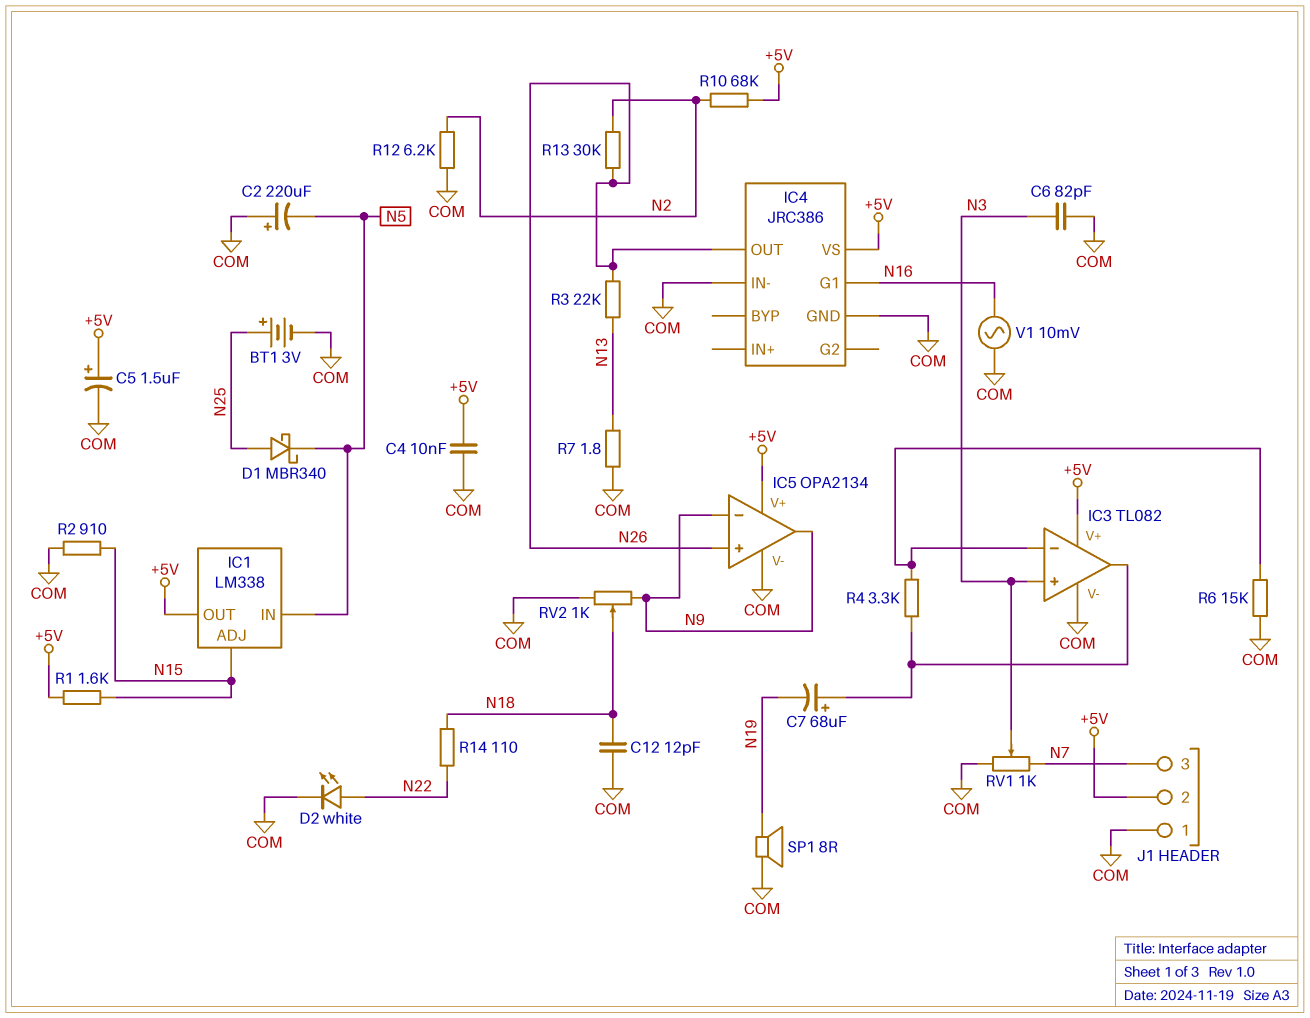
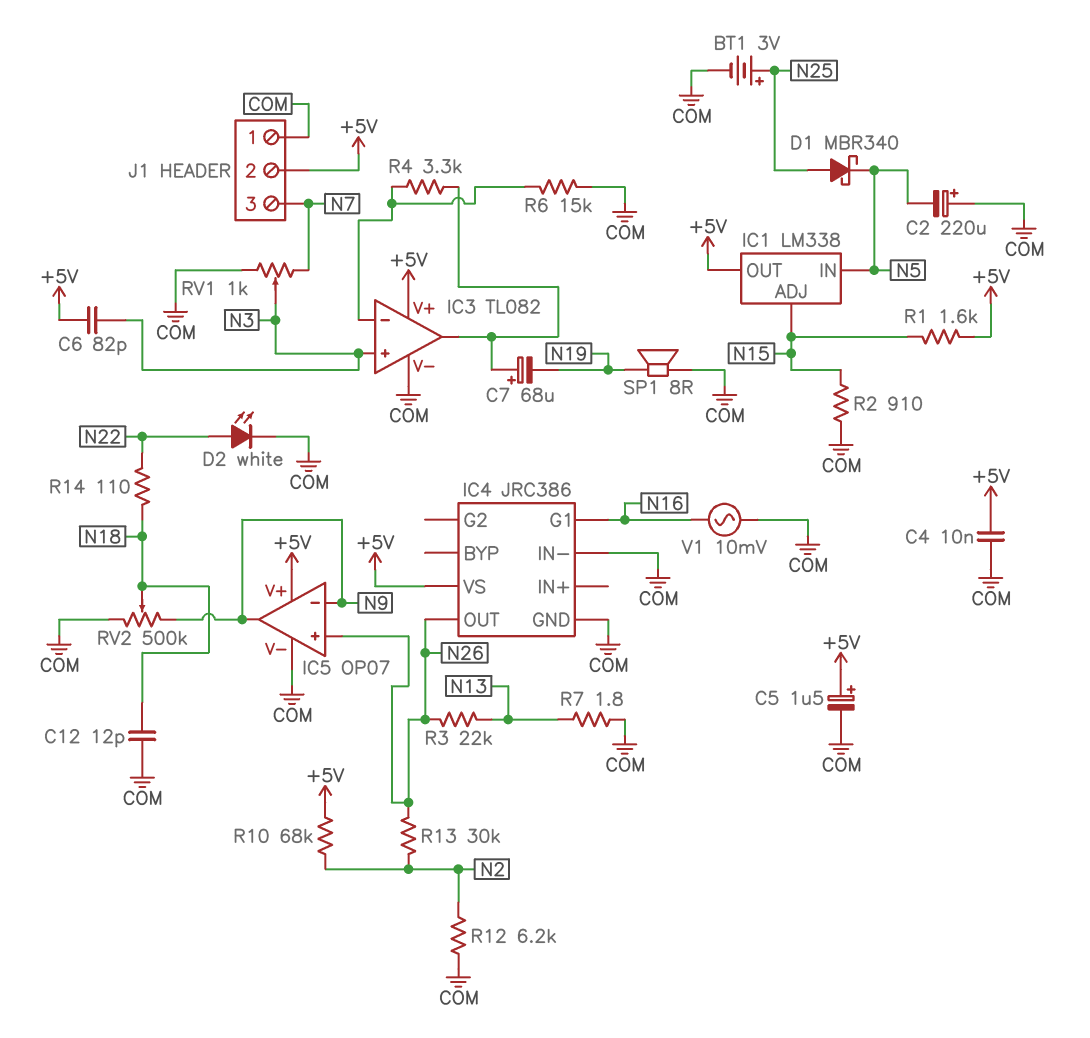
C6: 82pF (COM, N3) -> 82pF (+5V, N3)
IC5: OPA2134 -> OP07
RV2: 1k (COM, N9, wiper N18) -> 500k (COM, N9, wiper N18)

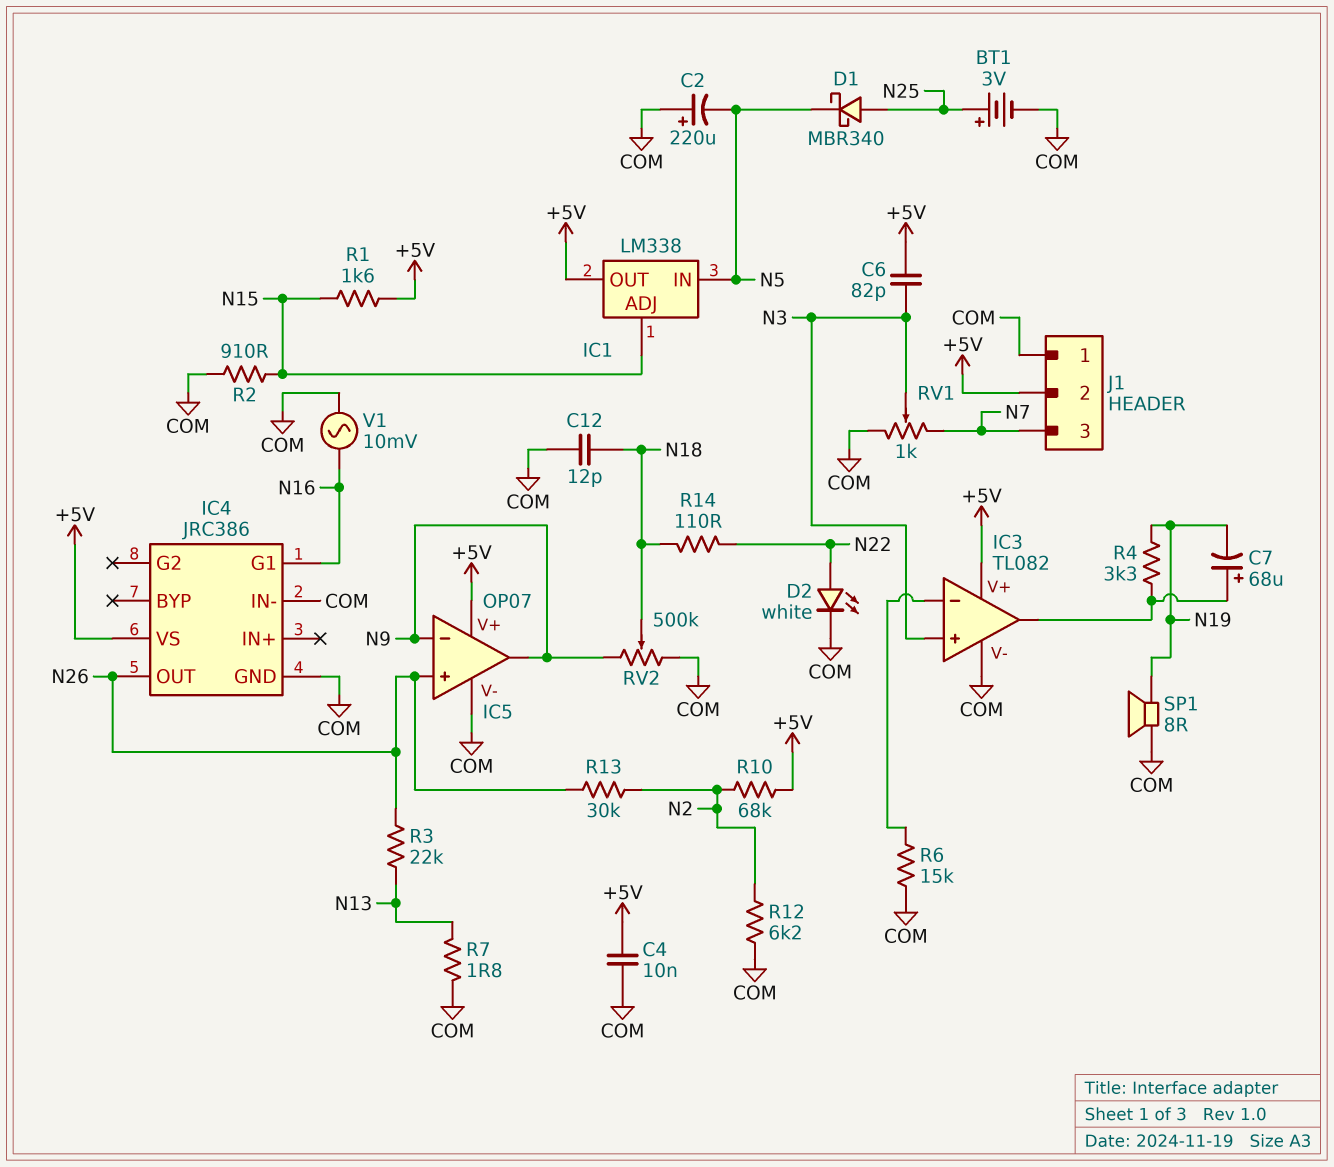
C5: 1.5uF (plus +5V, minus COM) -> none
R4: 3.3k (IC3/in-, IC3/out) -> 3.3k (IC3/out, N19)

